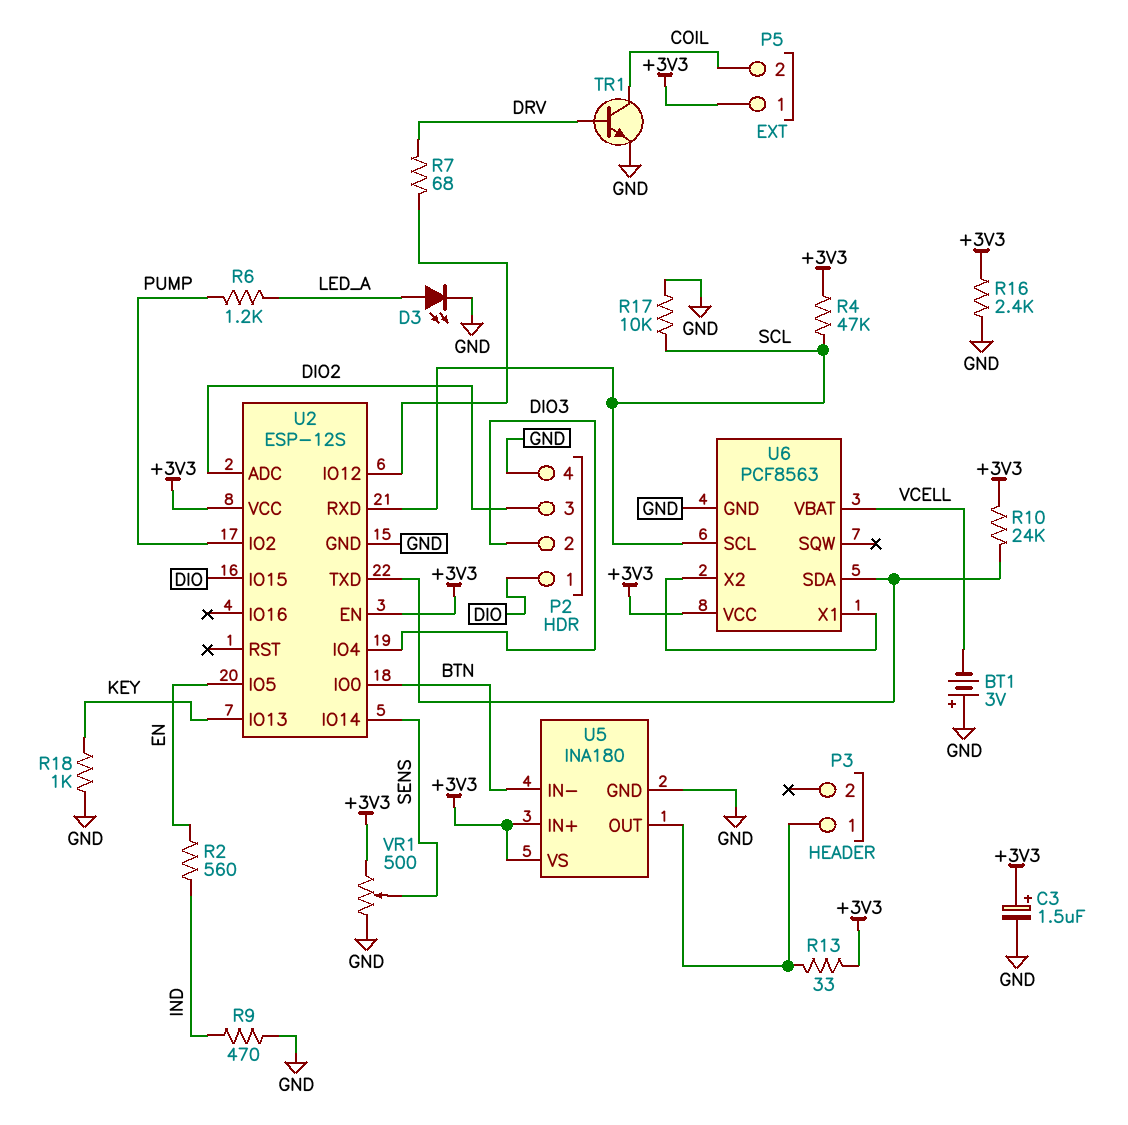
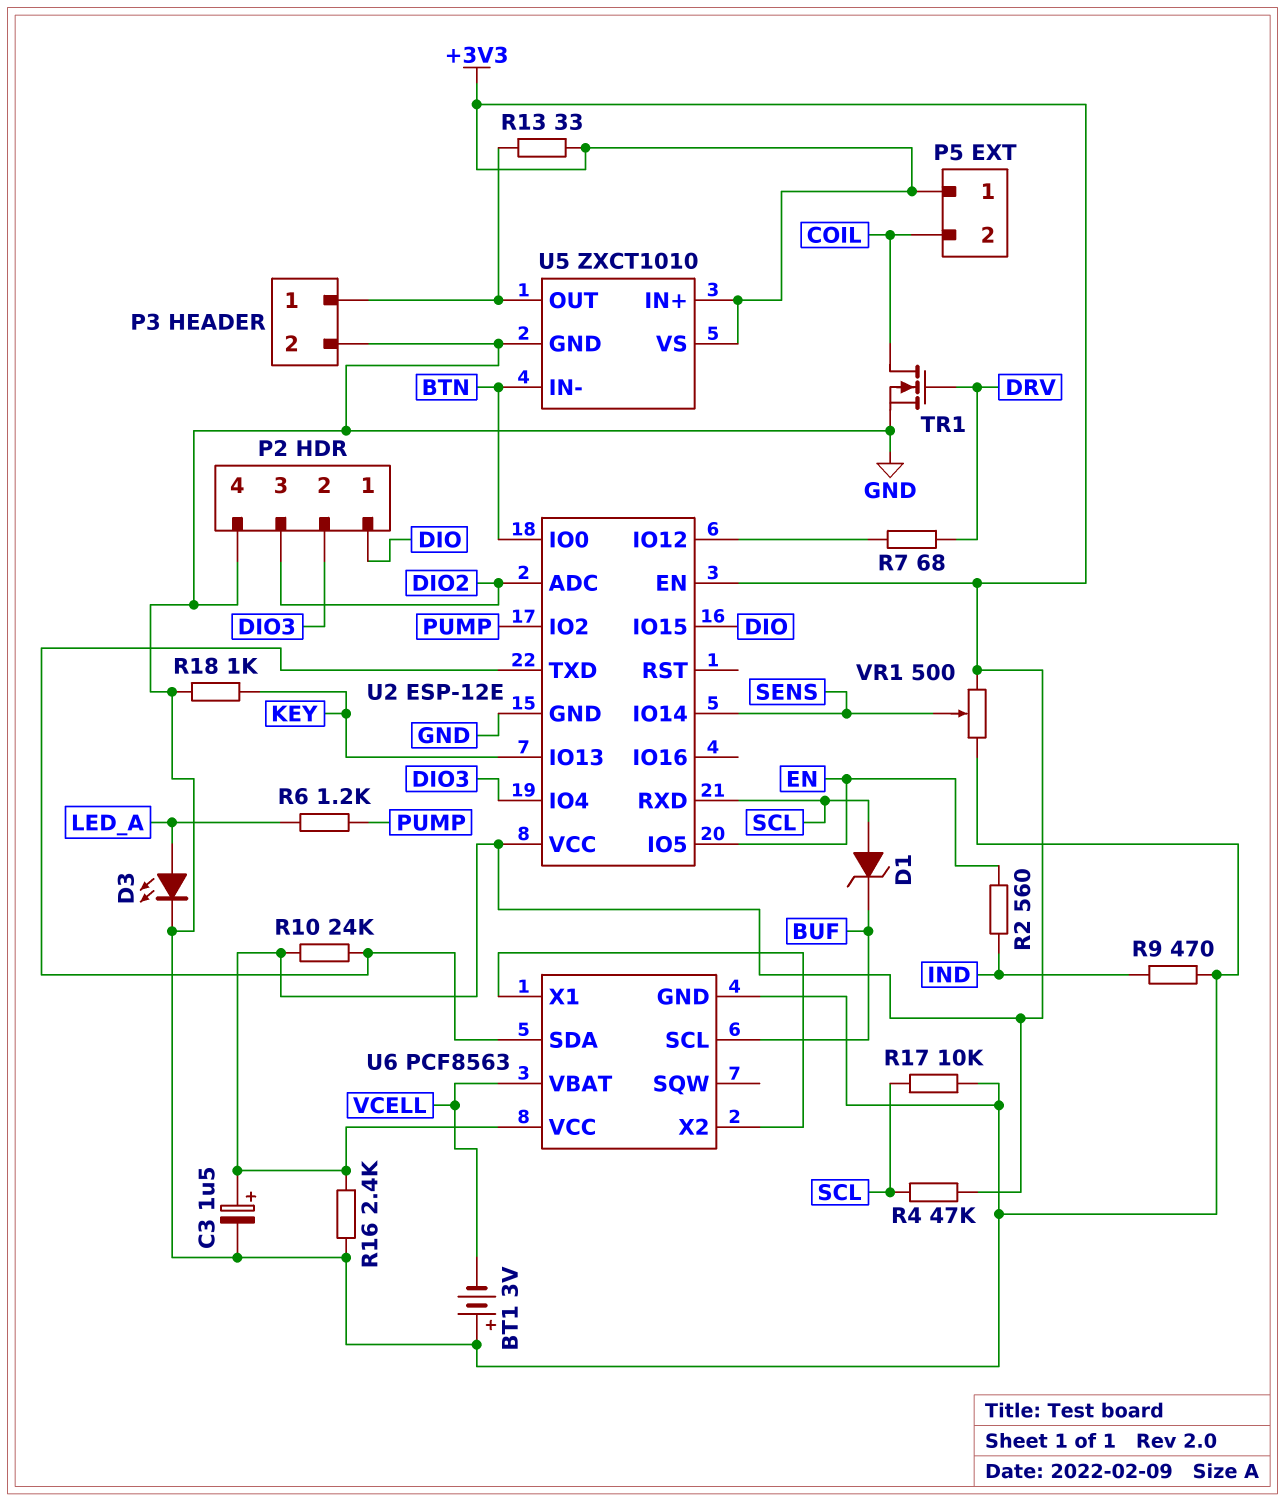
D1: none -> zener (A SCL, K BUF)
P3 pin 2: none -> GND
TR1: NPN (B DRV, C COIL, E GND) -> NMOS (G DRV, D COIL, S GND)
U2: ESP-12S -> ESP-12E
U5: INA180 -> ZXCT1010
U6 pin SCL: SCL -> BUF

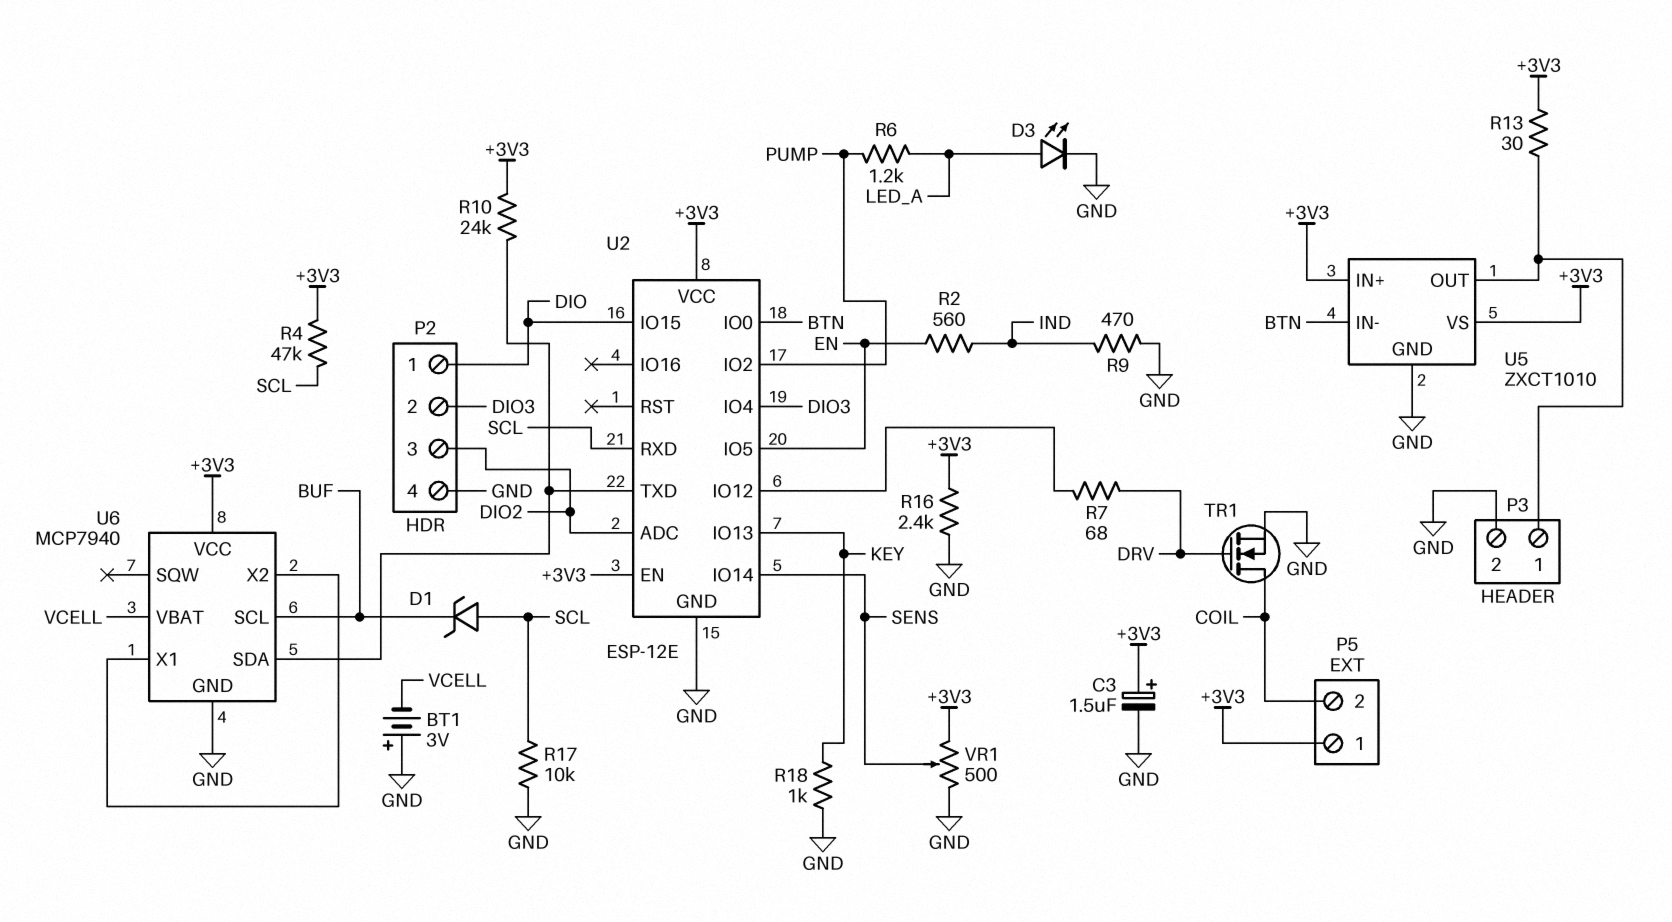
R13: 33 (+3V3, P3/1) -> 30 (+3V3, P3/1)
U6: PCF8563 -> MCP7940

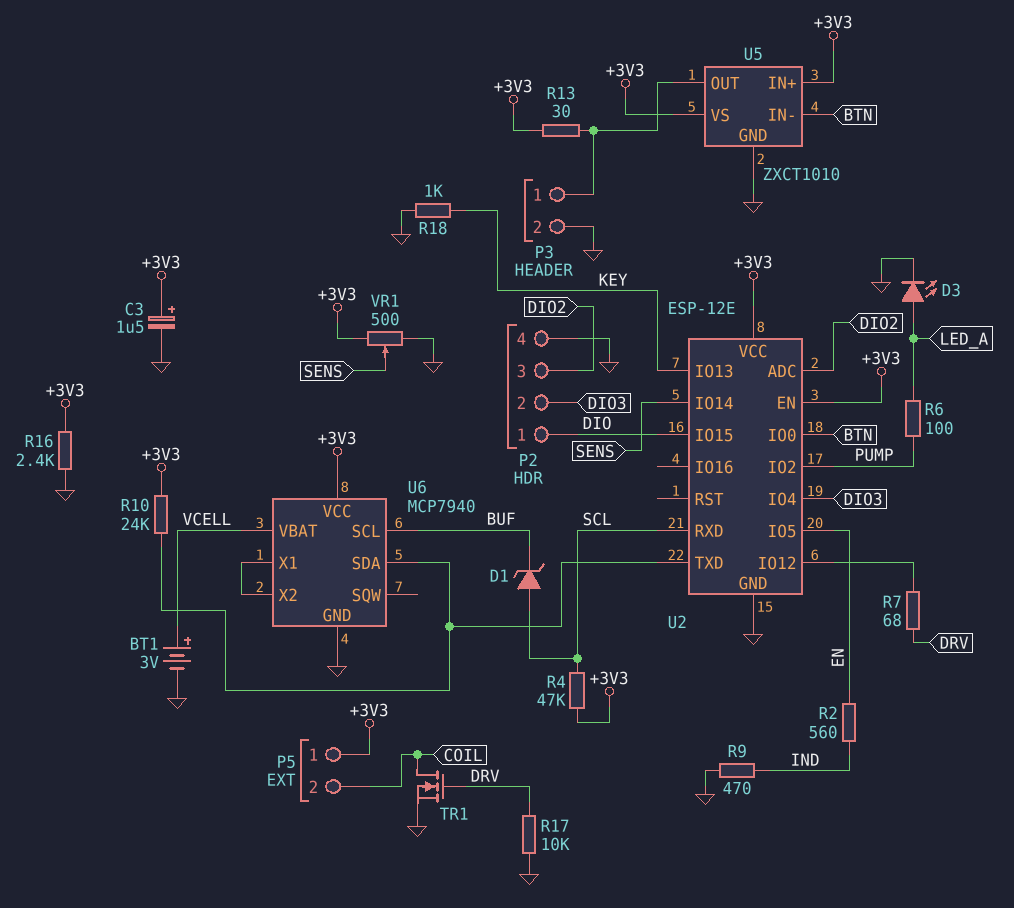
BT1: 3V (plus GND, minus VCELL) -> 3V (plus VCELL, minus GND)
R6: 1.2k (LED_A, PUMP) -> 100 (LED_A, PUMP)
R17: 10k (GND, SCL) -> 10k (DRV, GND)

